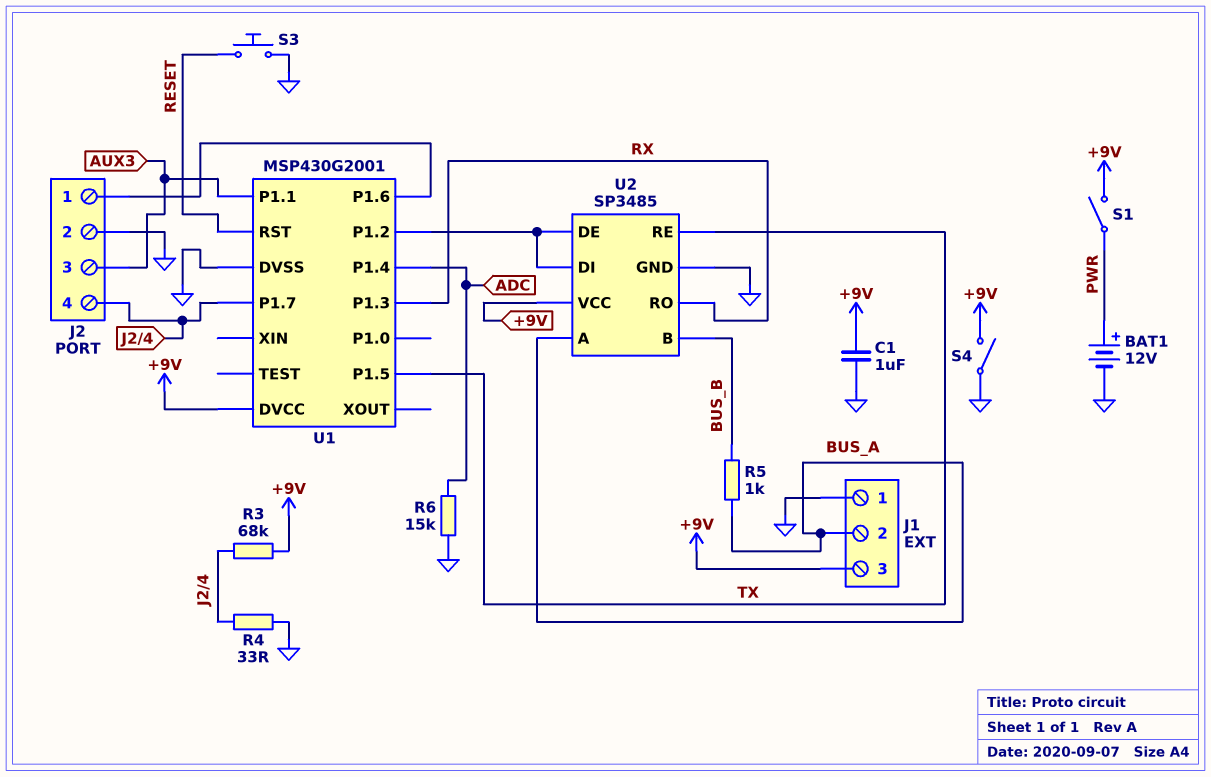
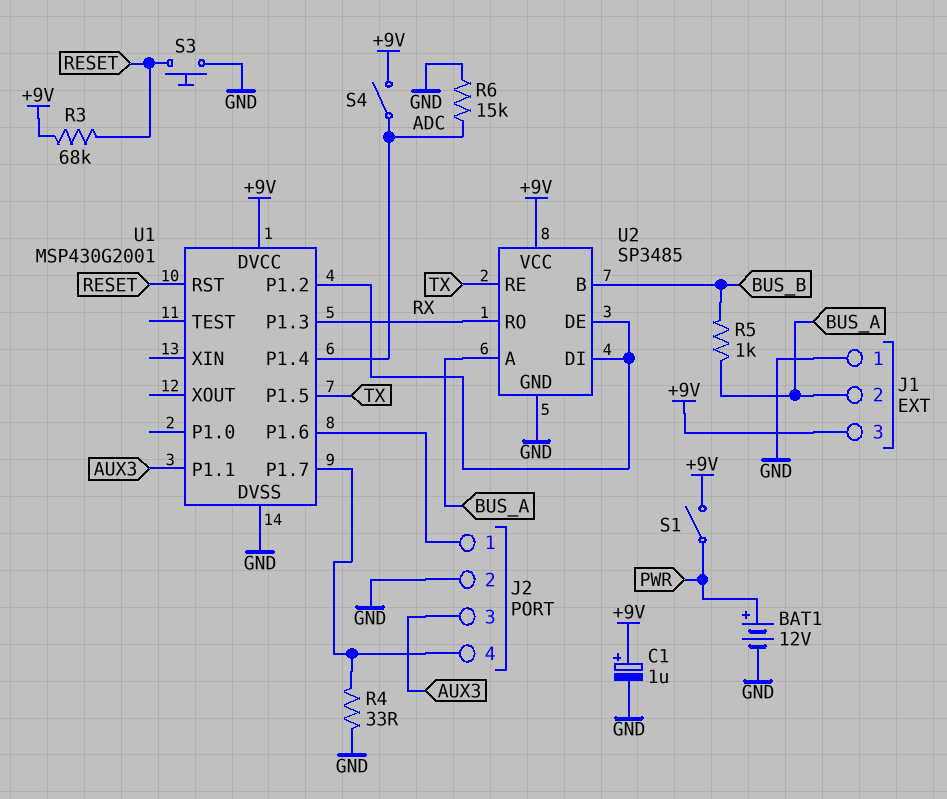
C1: 1uF (+9V, GND) -> 1uF (plus +9V, minus GND)
R3: 68k (+9V, J2/4) -> 68k (+9V, RESET)
S4: switch (+9V, GND) -> switch (+9V, ADC)

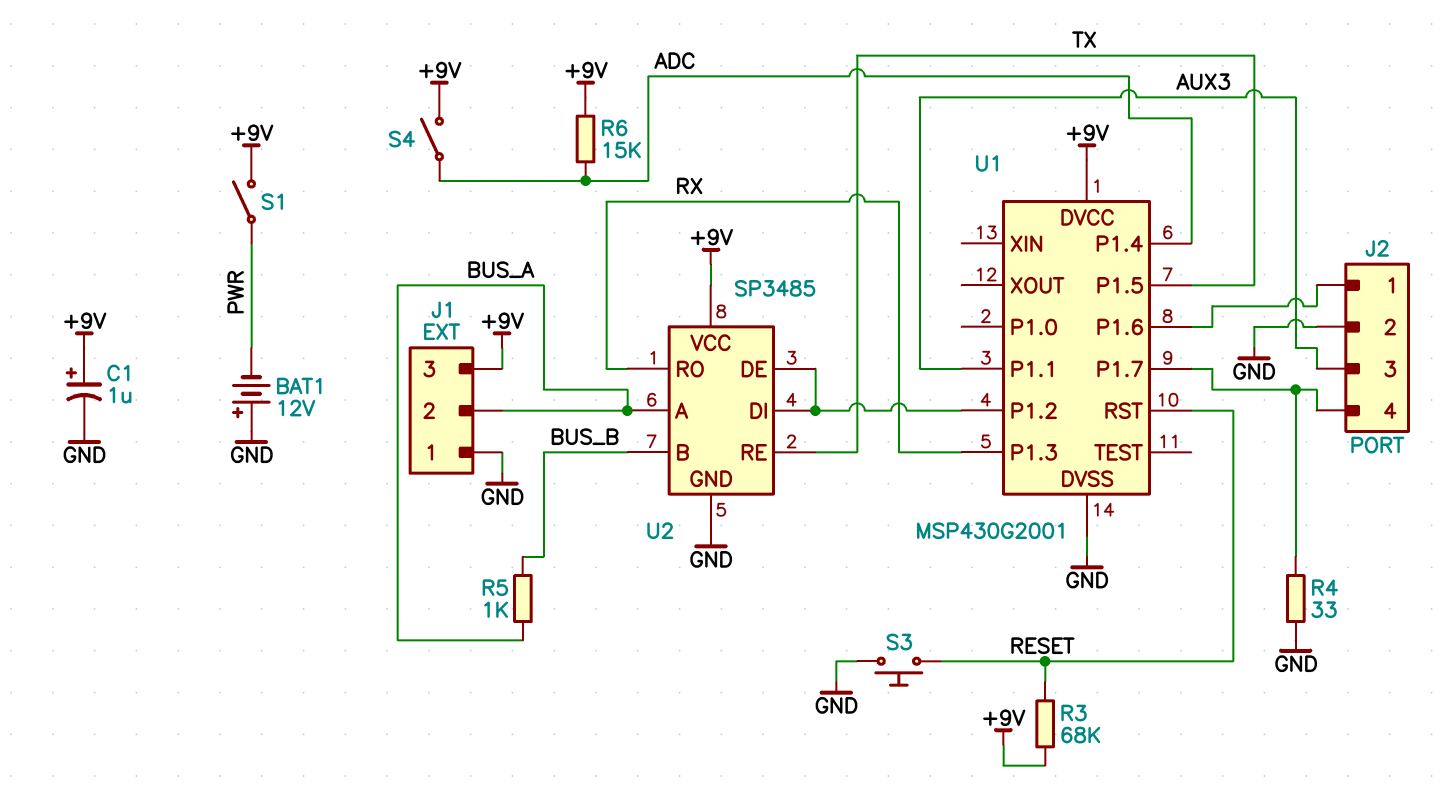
BAT1: 12V (plus PWR, minus GND) -> 12V (plus GND, minus PWR)
R6: 15k (ADC, GND) -> 15k (+9V, ADC)

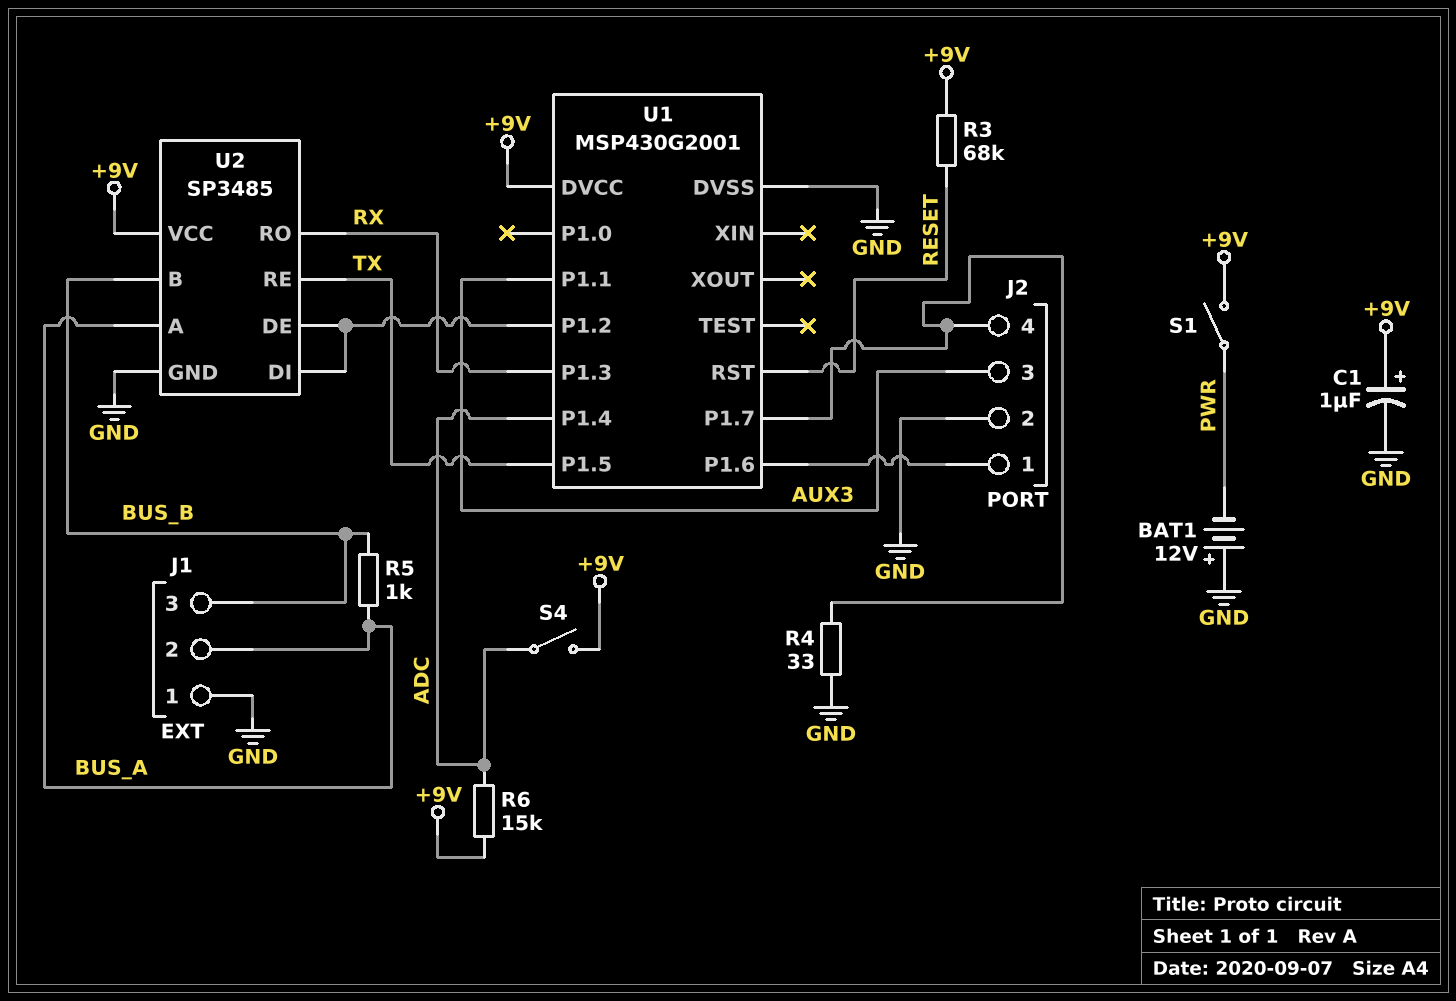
J1 pin 3: +9V -> BUS_B
S3: button (GND, RESET) -> none

